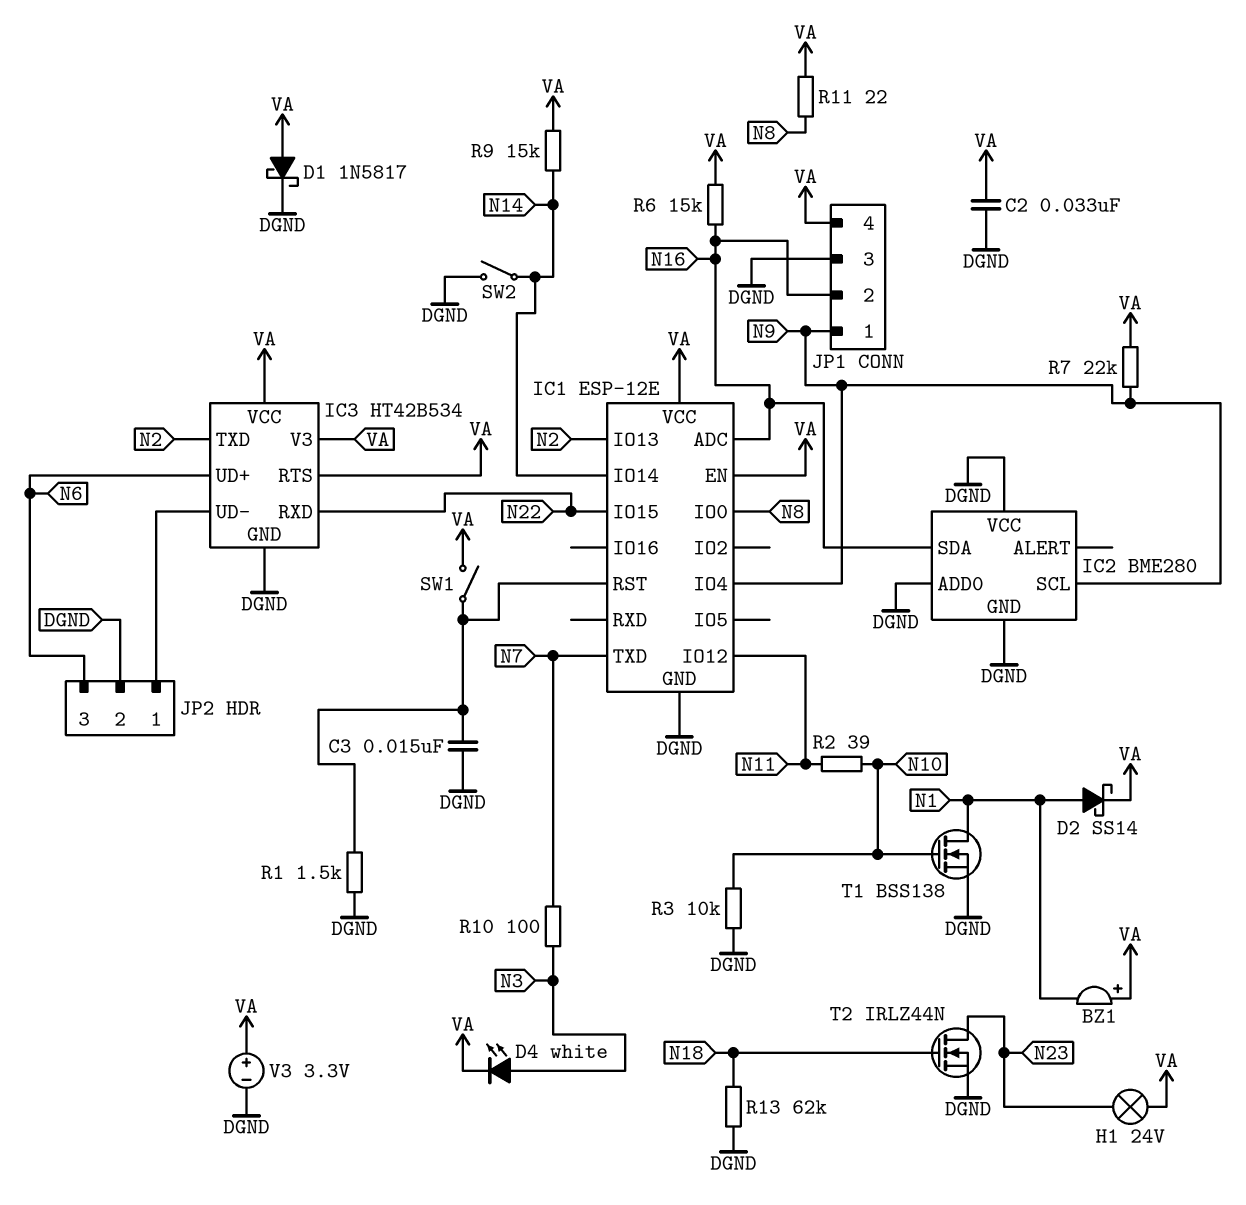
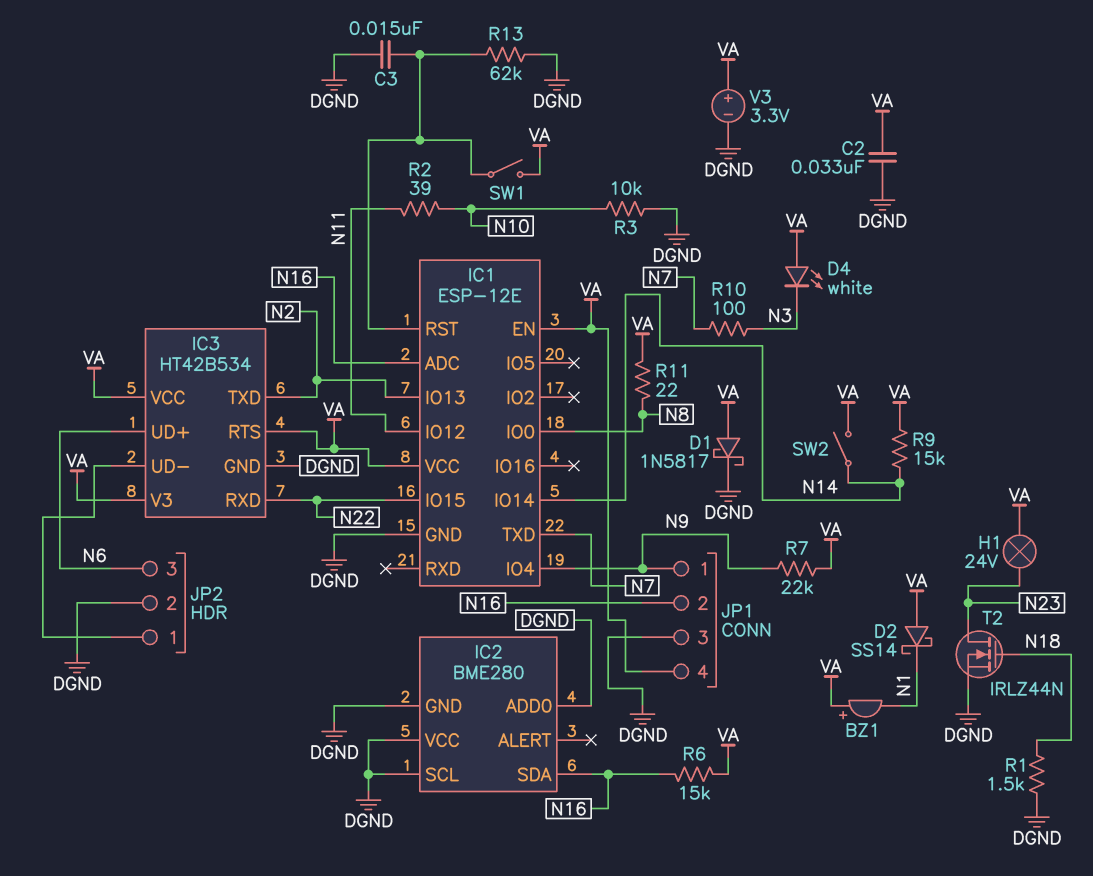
D2: schottky SS14 (A N1, K VA) -> schottky SS14 (A VA, K N1)
D4: LED white (A N3, K VA) -> LED white (A VA, K N3)
IC2 pin SCL: N9 -> DGND
R1: 1.5k (DGND, IC1/RST) -> 1.5k (DGND, N18)
R13: 62k (DGND, N18) -> 62k (DGND, IC1/RST)
SW2: switch (DGND, N14) -> switch (N14, VA)
T1: NMOS BSS138 (G N10, D N1, S DGND) -> none

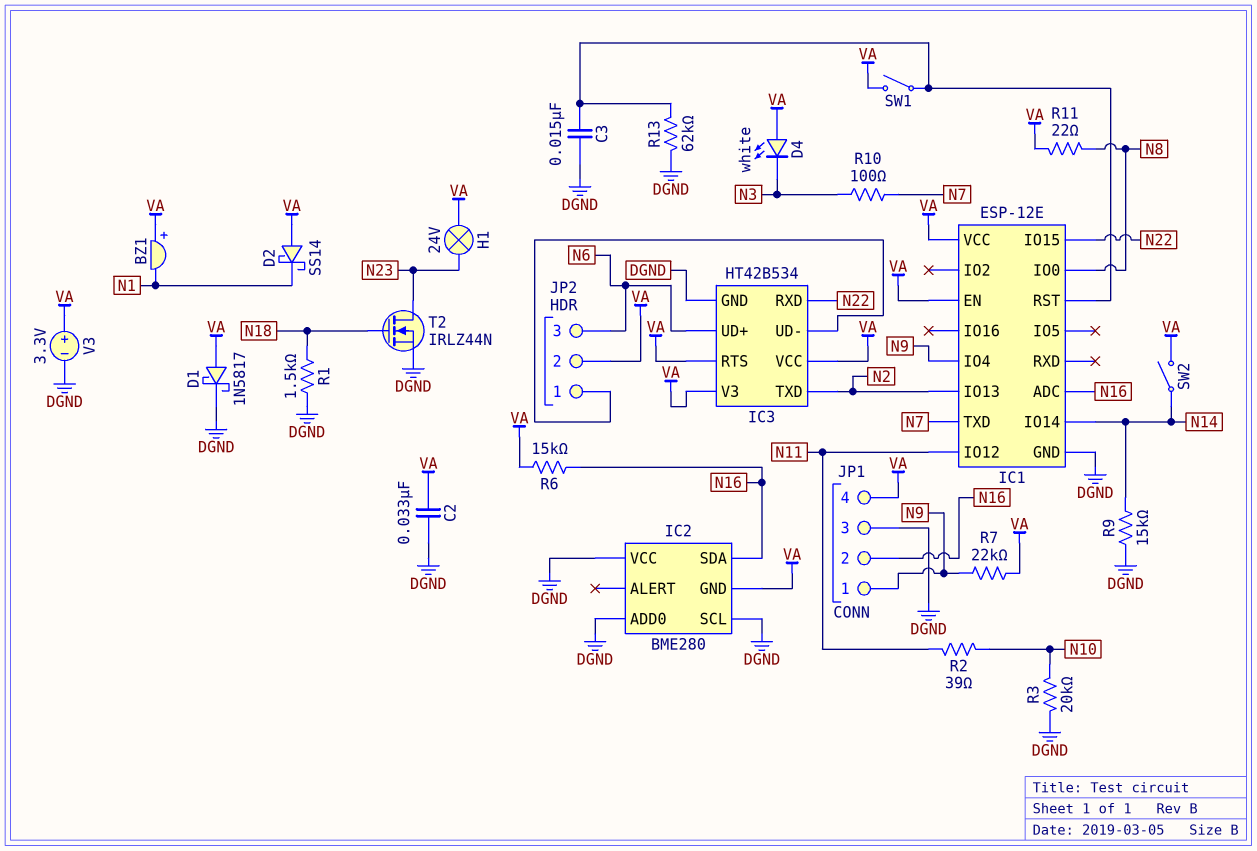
IC2 pin GND: DGND -> VA
JP2 pin 2: DGND -> VA
R3: 10k (DGND, N10) -> 20k (DGND, N10)
R9: 15k (N14, VA) -> 15k (DGND, N14)

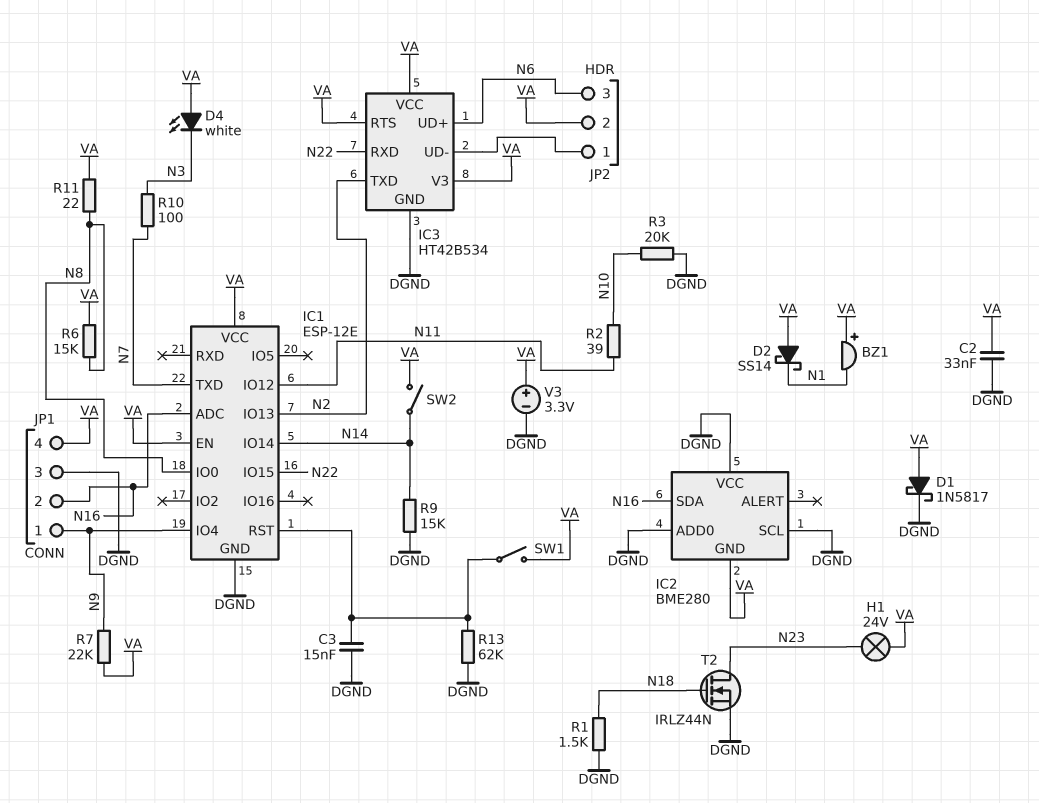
R6: 15k (N16, VA) -> 15k (N8, VA)

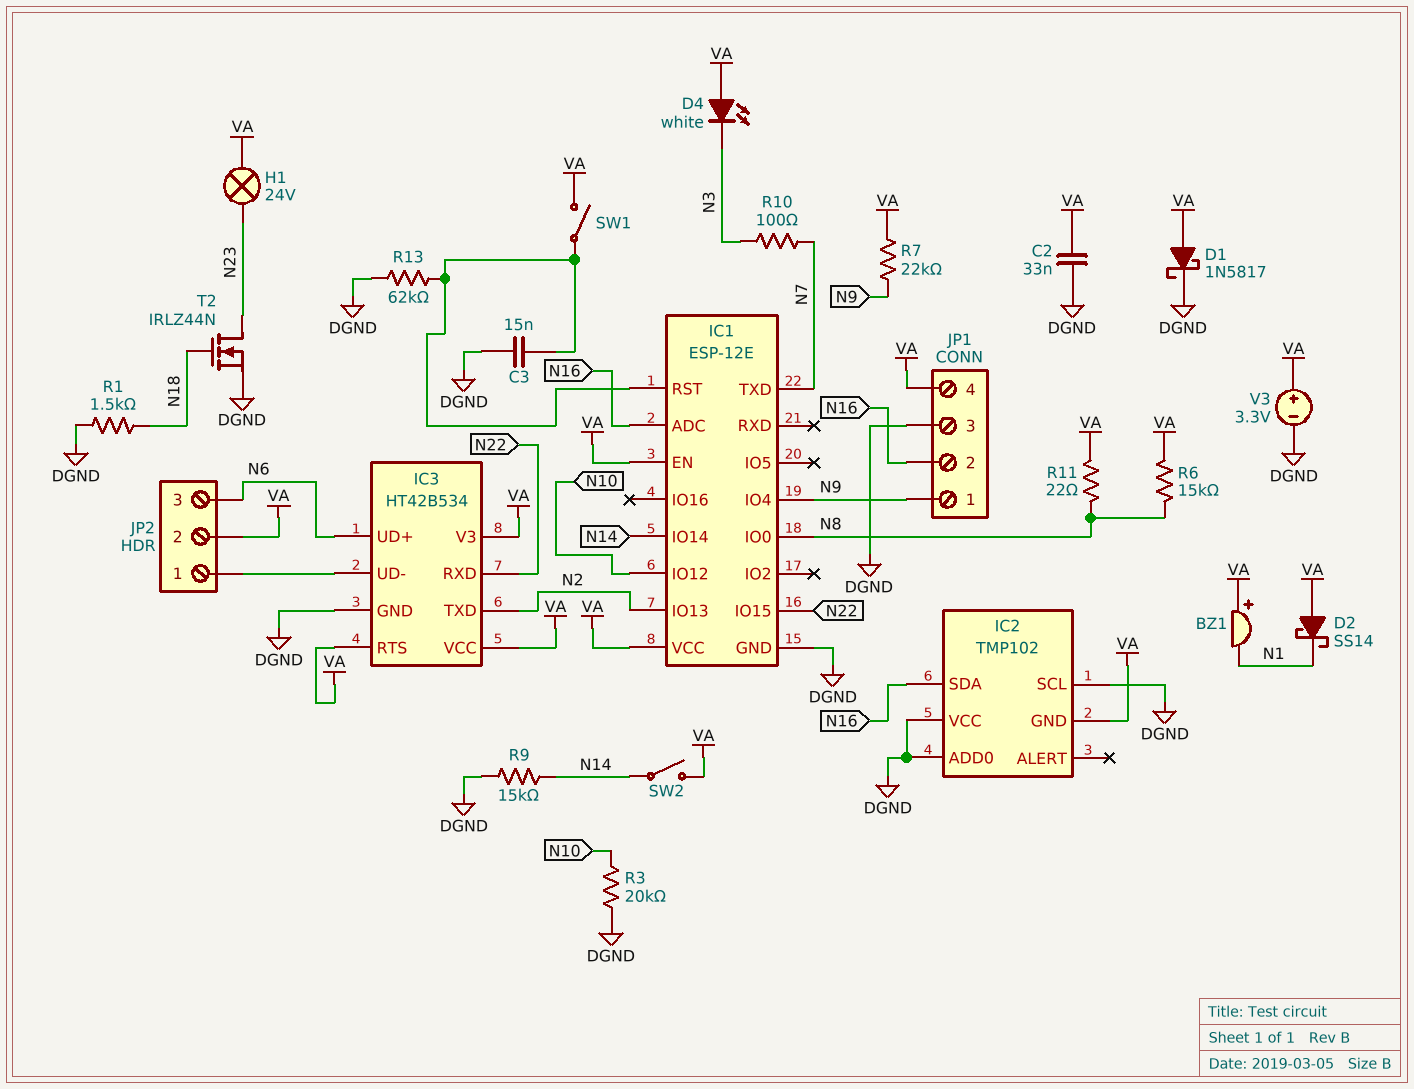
IC1 pin IO12: N11 -> N10
IC2: BME280 -> TMP102
R2: 39 (N10, N11) -> none

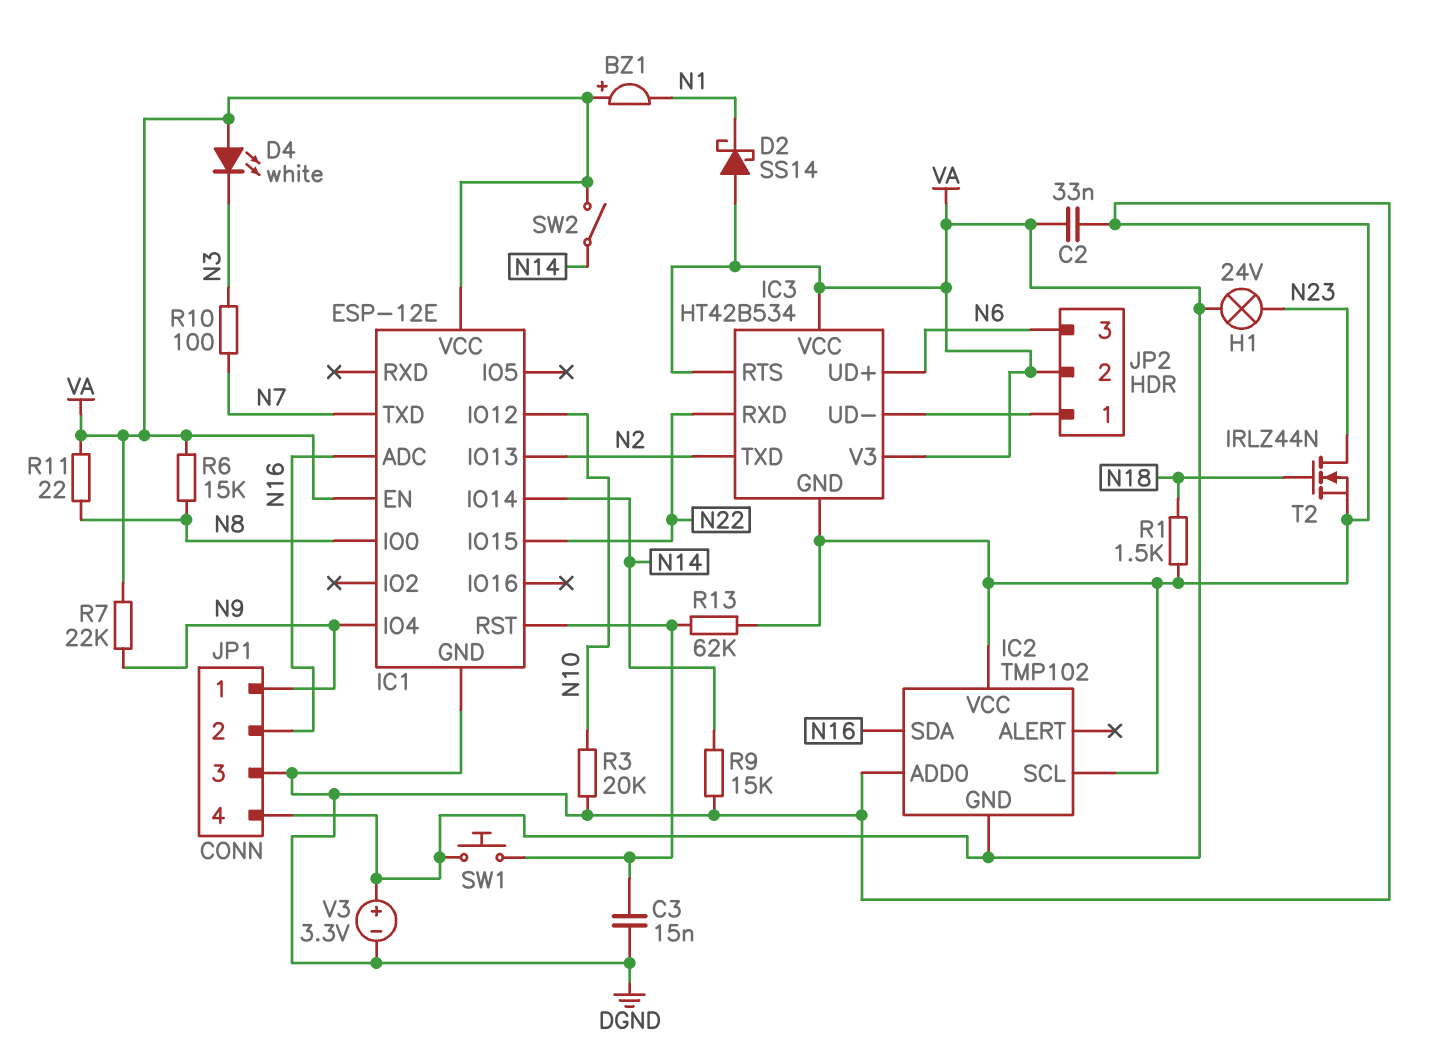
D1: schottky 1N5817 (A VA, K DGND) -> none
SW1: switch (IC1/RST, VA) -> button (IC1/RST, VA)

